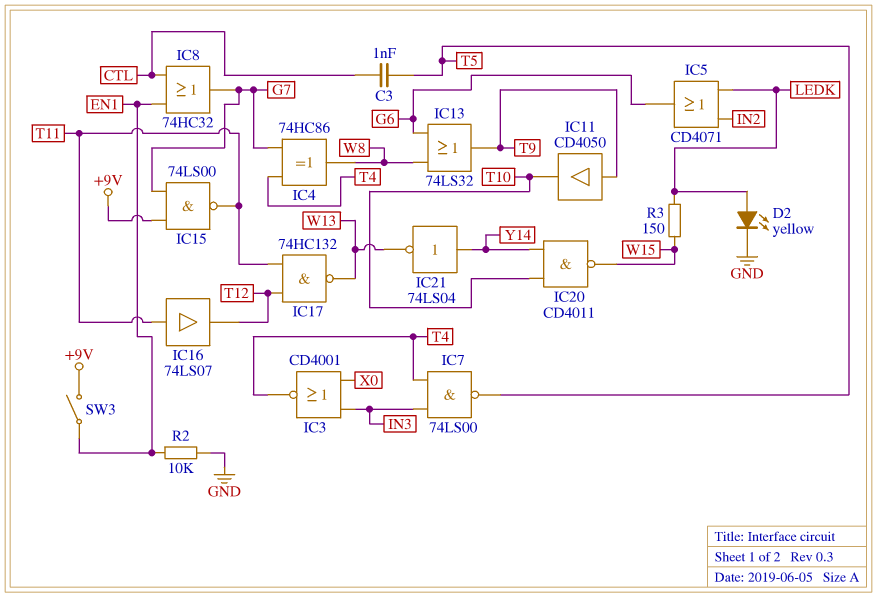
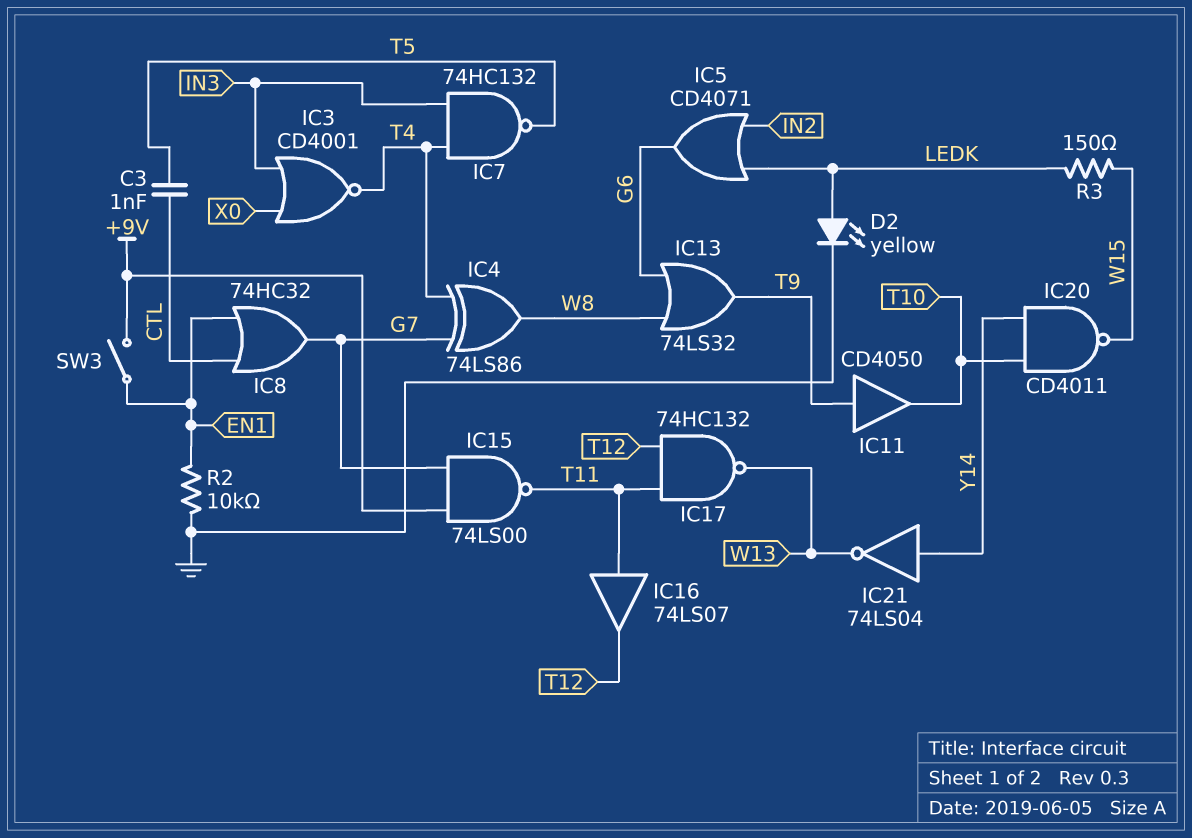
IC4: XOR 74HC86 (in G7, in T4, out W8) -> XOR 74LS86 (in G7, in T4, out W8)
IC7: NAND 74LS00 (in IN3, in T4, out T5) -> NAND 74HC132 (in IN3, in T4, out T5)

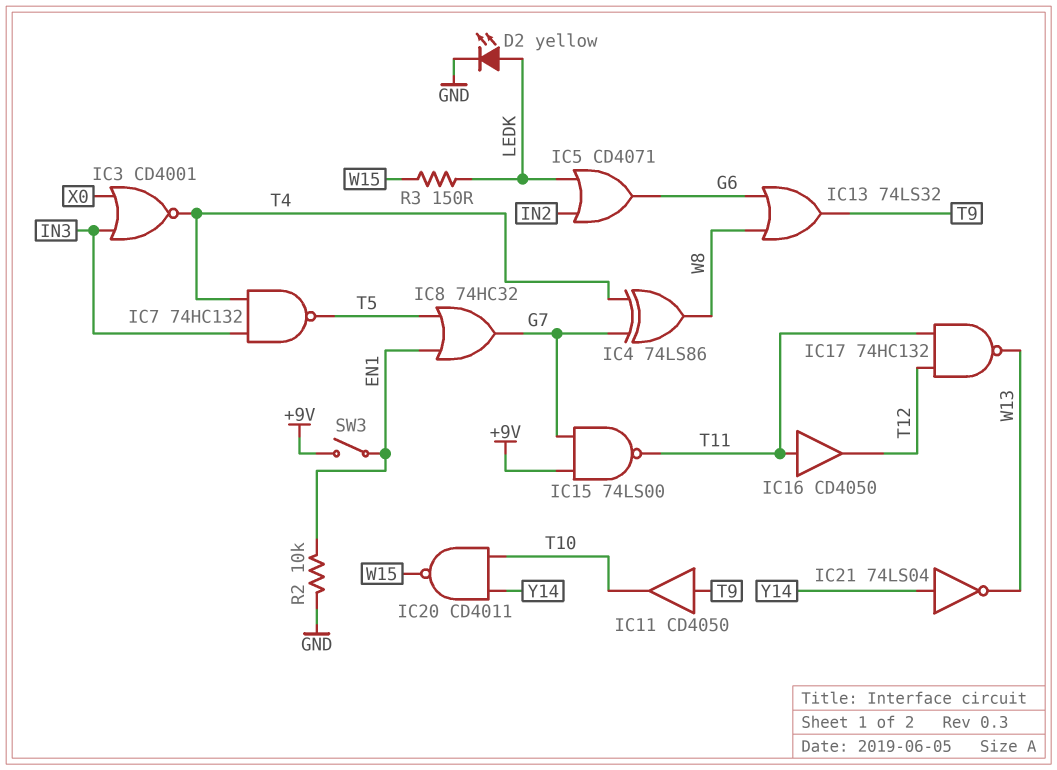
C3: 1nF (CTL, T5) -> none
IC8: OR 74HC32 (in CTL, in EN1, out G7) -> OR 74HC32 (in EN1, in T5, out G7)
IC16: buffer 74LS07 (in T11, out T12) -> buffer CD4050 (in T11, out T12)

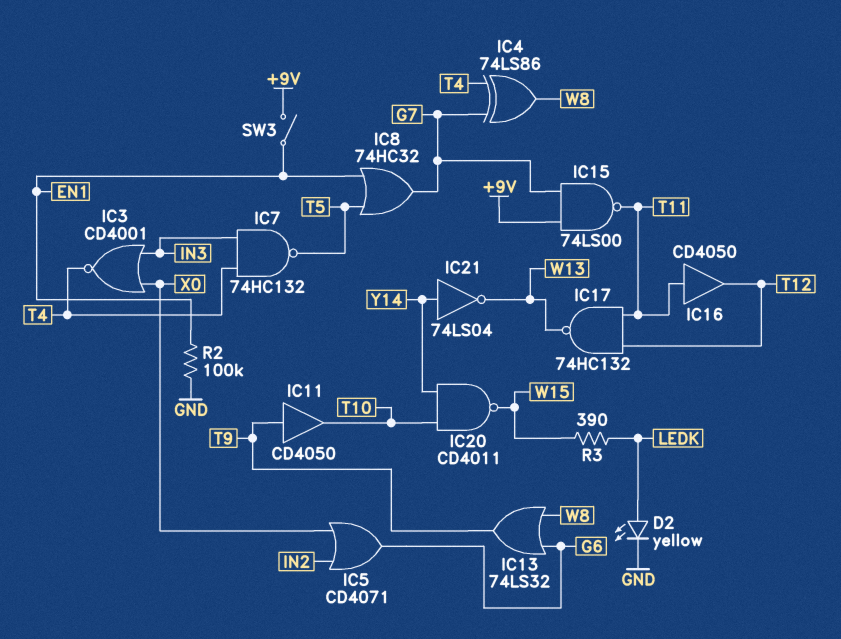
IC5: OR CD4071 (in IN2, in LEDK, out G6) -> OR CD4071 (in IN2, in X0, out G6)
R2: 10k (EN1, GND) -> 100k (EN1, GND)
R3: 150 (LEDK, W15) -> 390 (LEDK, W15)

